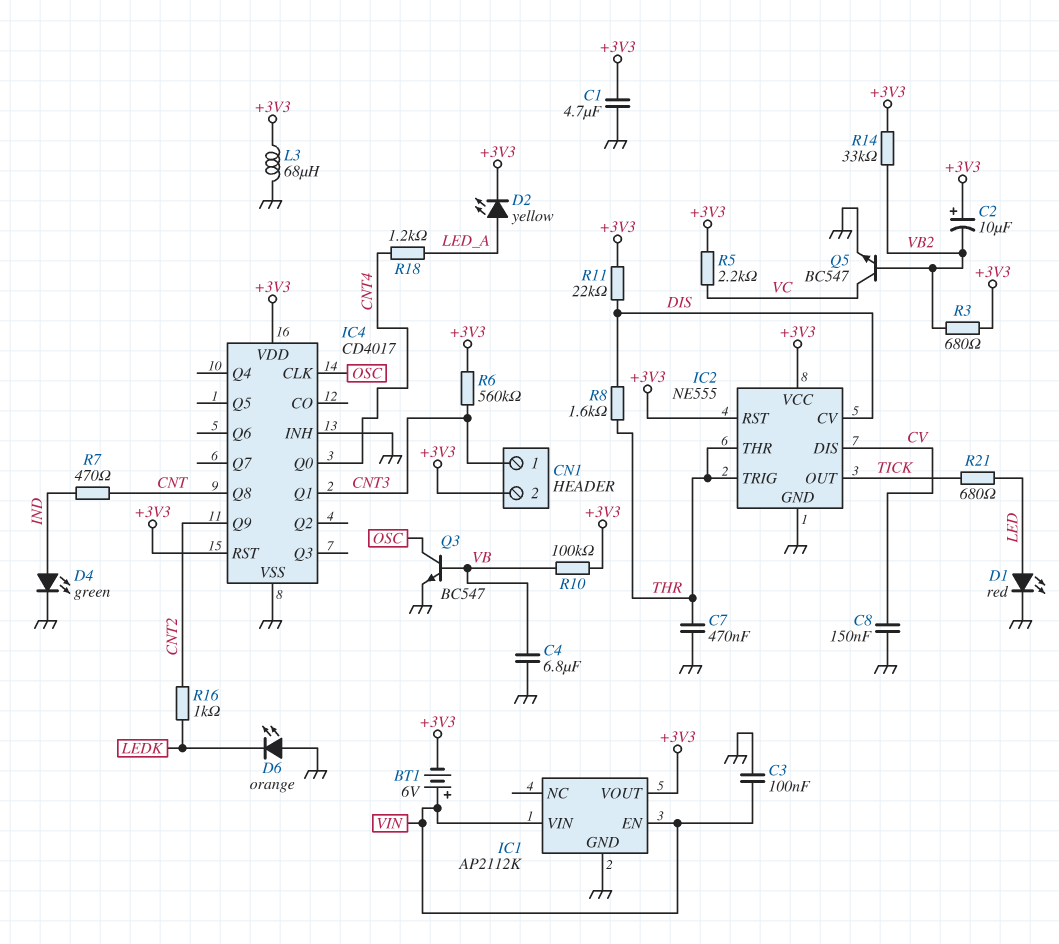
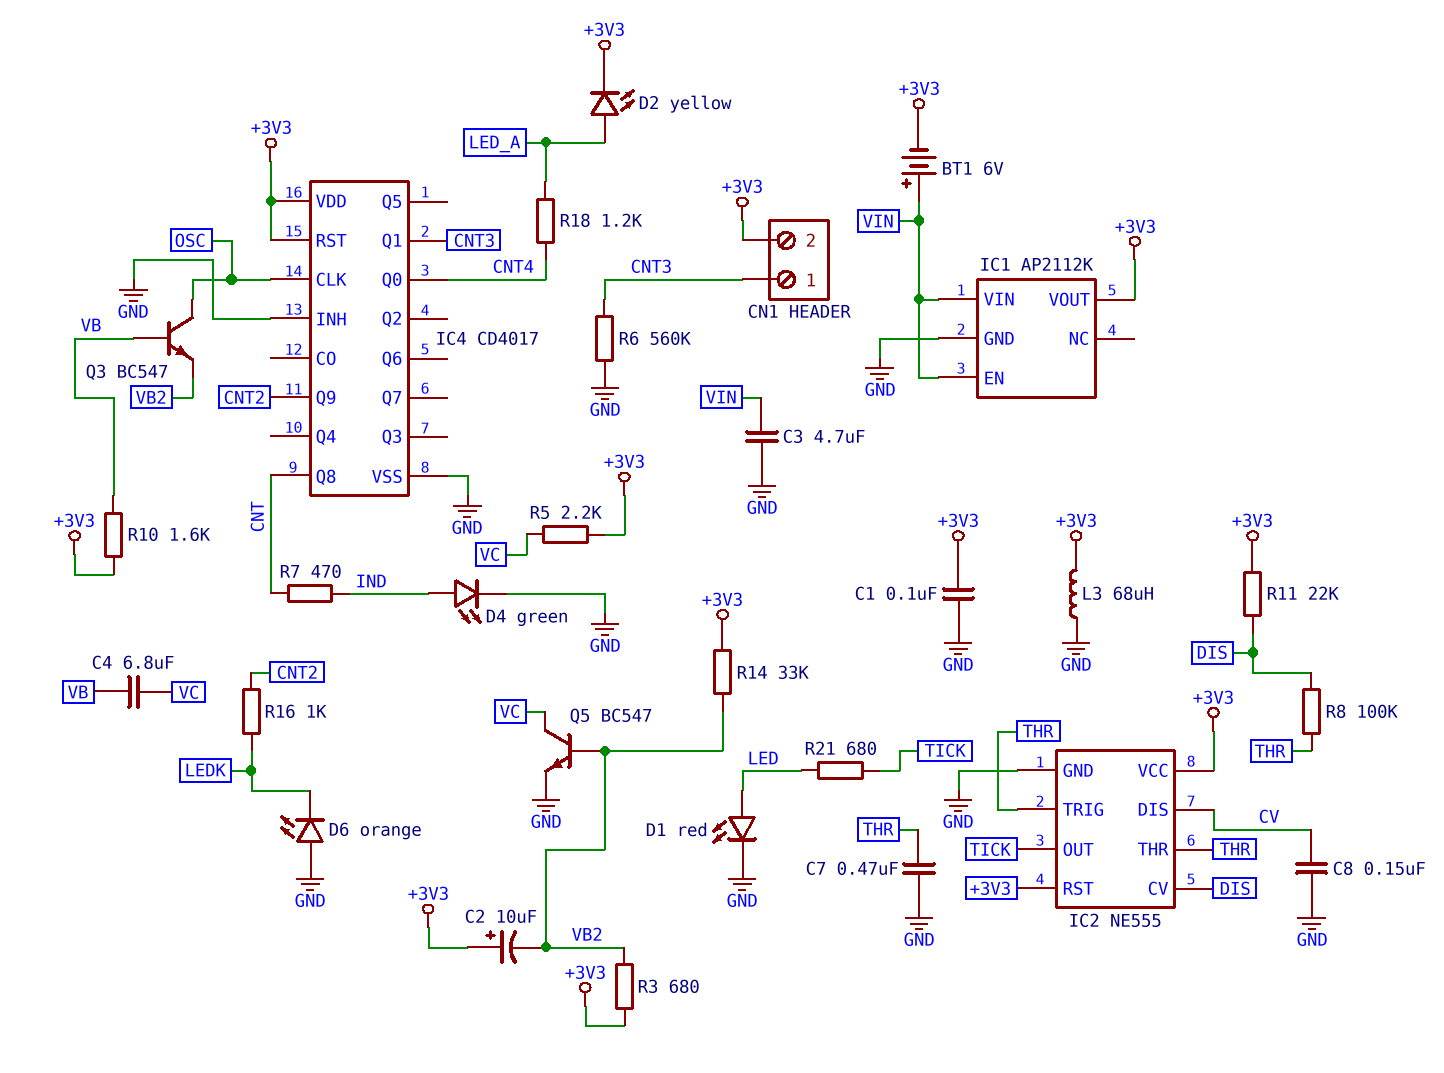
C1: 4.7uF (+3V3, GND) -> 100nF (+3V3, GND)
C3: 100nF (GND, VIN) -> 4.7uF (GND, VIN)
C4: 6.8uF (GND, VB) -> 6.8uF (VB, VC)
Q3: NPN BC547 (B VB, C OSC, E GND) -> NPN BC547 (B VB, C OSC, E VB2)
R6: 560k (+3V3, CNT3) -> 560k (CNT3, GND)
R8: 1.6k (DIS, THR) -> 100k (DIS, THR)
R10: 100k (+3V3, VB) -> 1.6k (+3V3, VB)

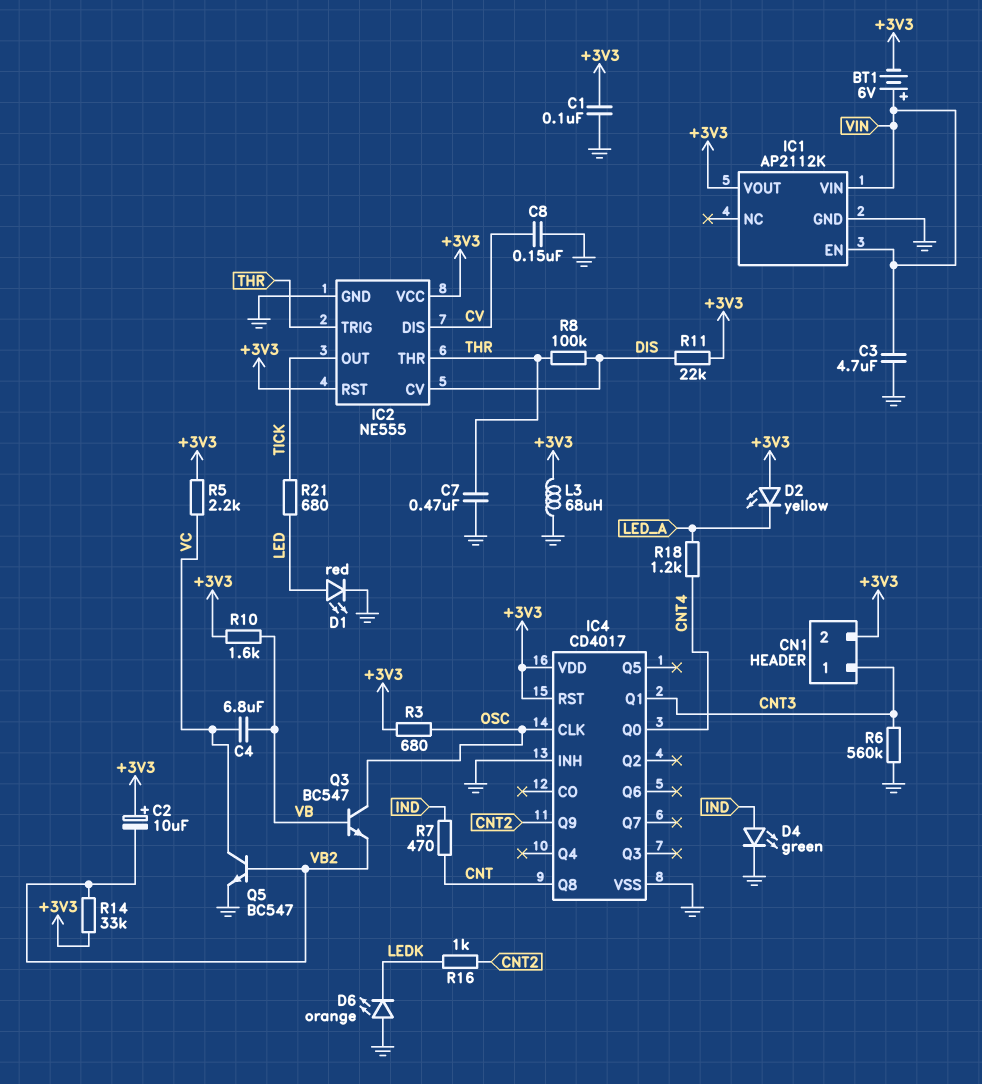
D2: LED yellow (A LED_A, K +3V3) -> LED yellow (A +3V3, K LED_A)
R3: 680 (+3V3, VB2) -> 680 (+3V3, OSC)

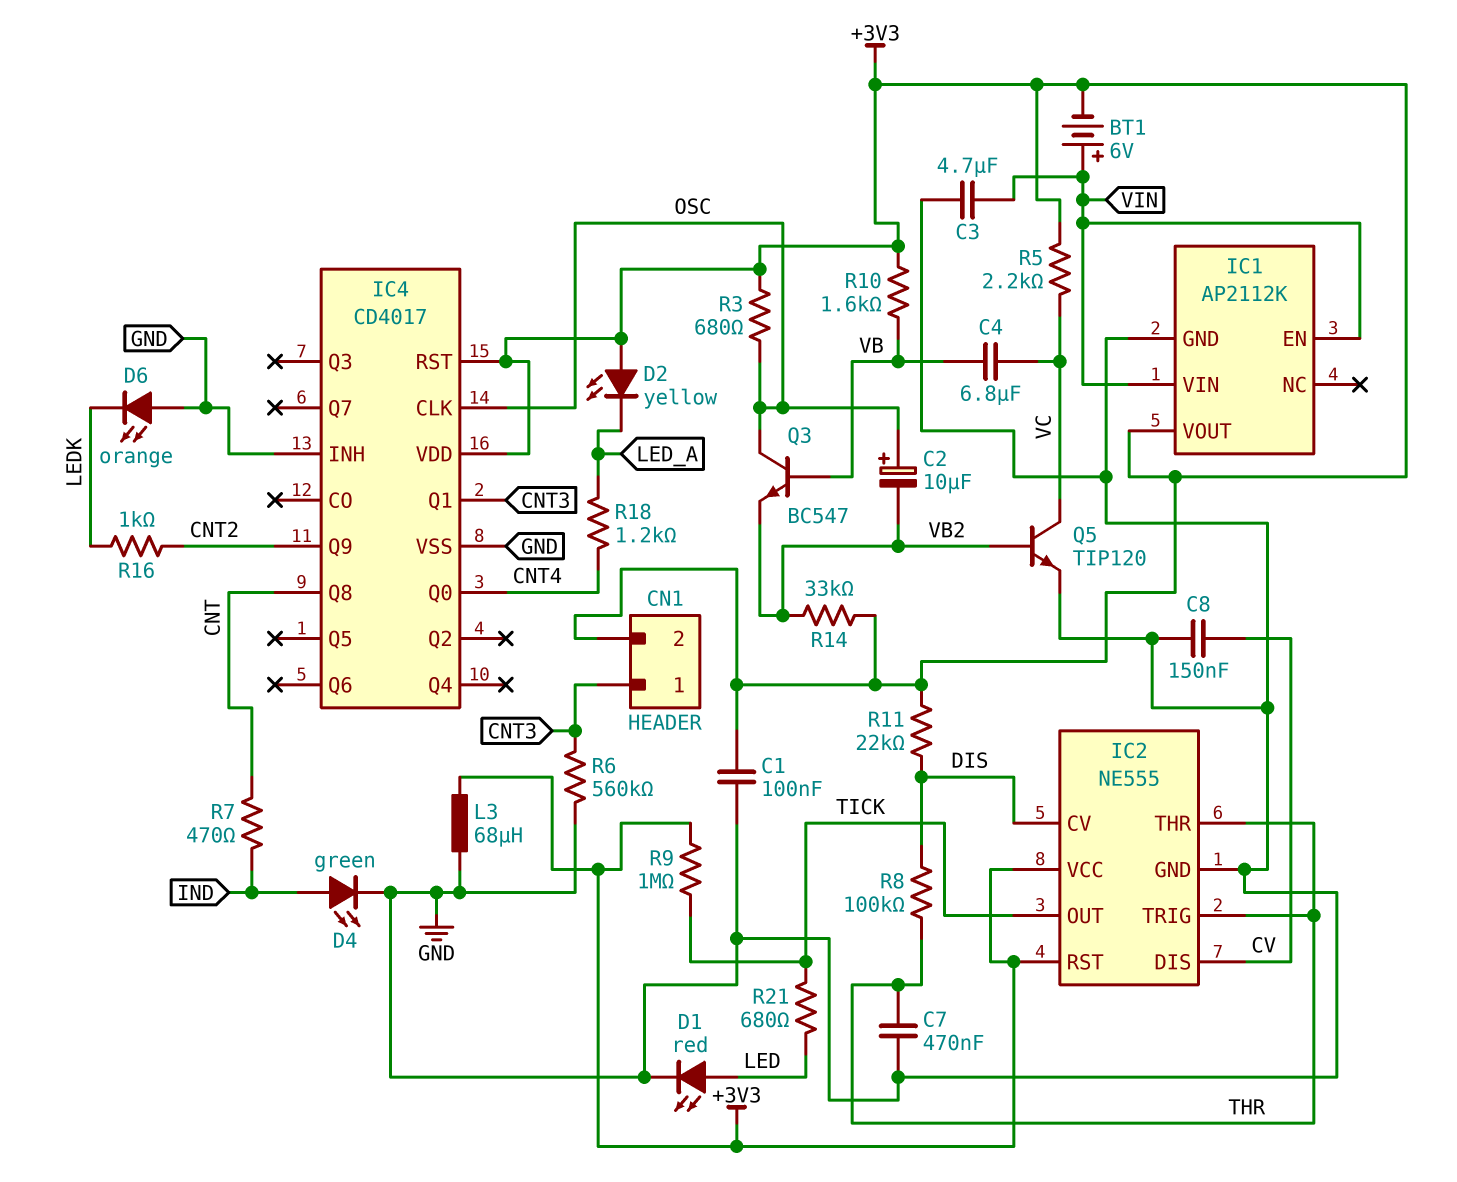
C2: 10uF (plus +3V3, minus VB2) -> 10uF (plus OSC, minus VB2)
Q5: NPN BC547 (B VB2, C VC, E GND) -> NPN TIP120 (B VB2, C VC, E GND)
R9: none -> 1M (+3V3, TICK)

